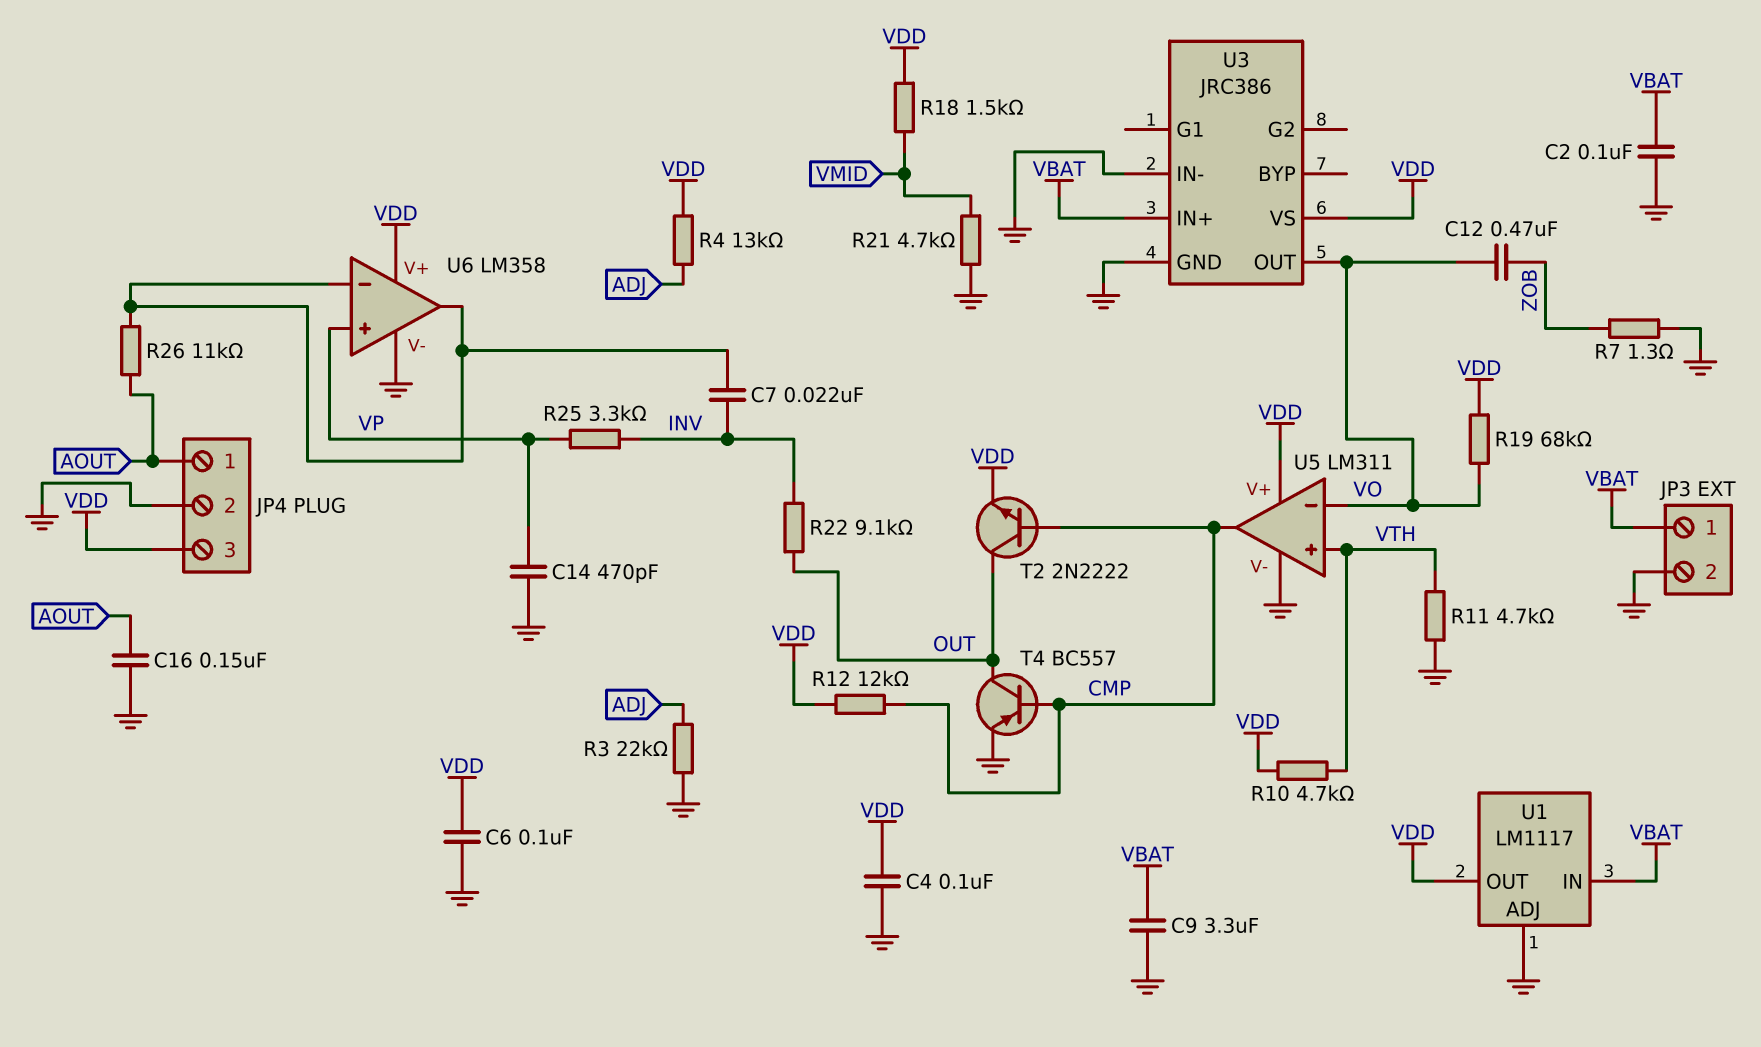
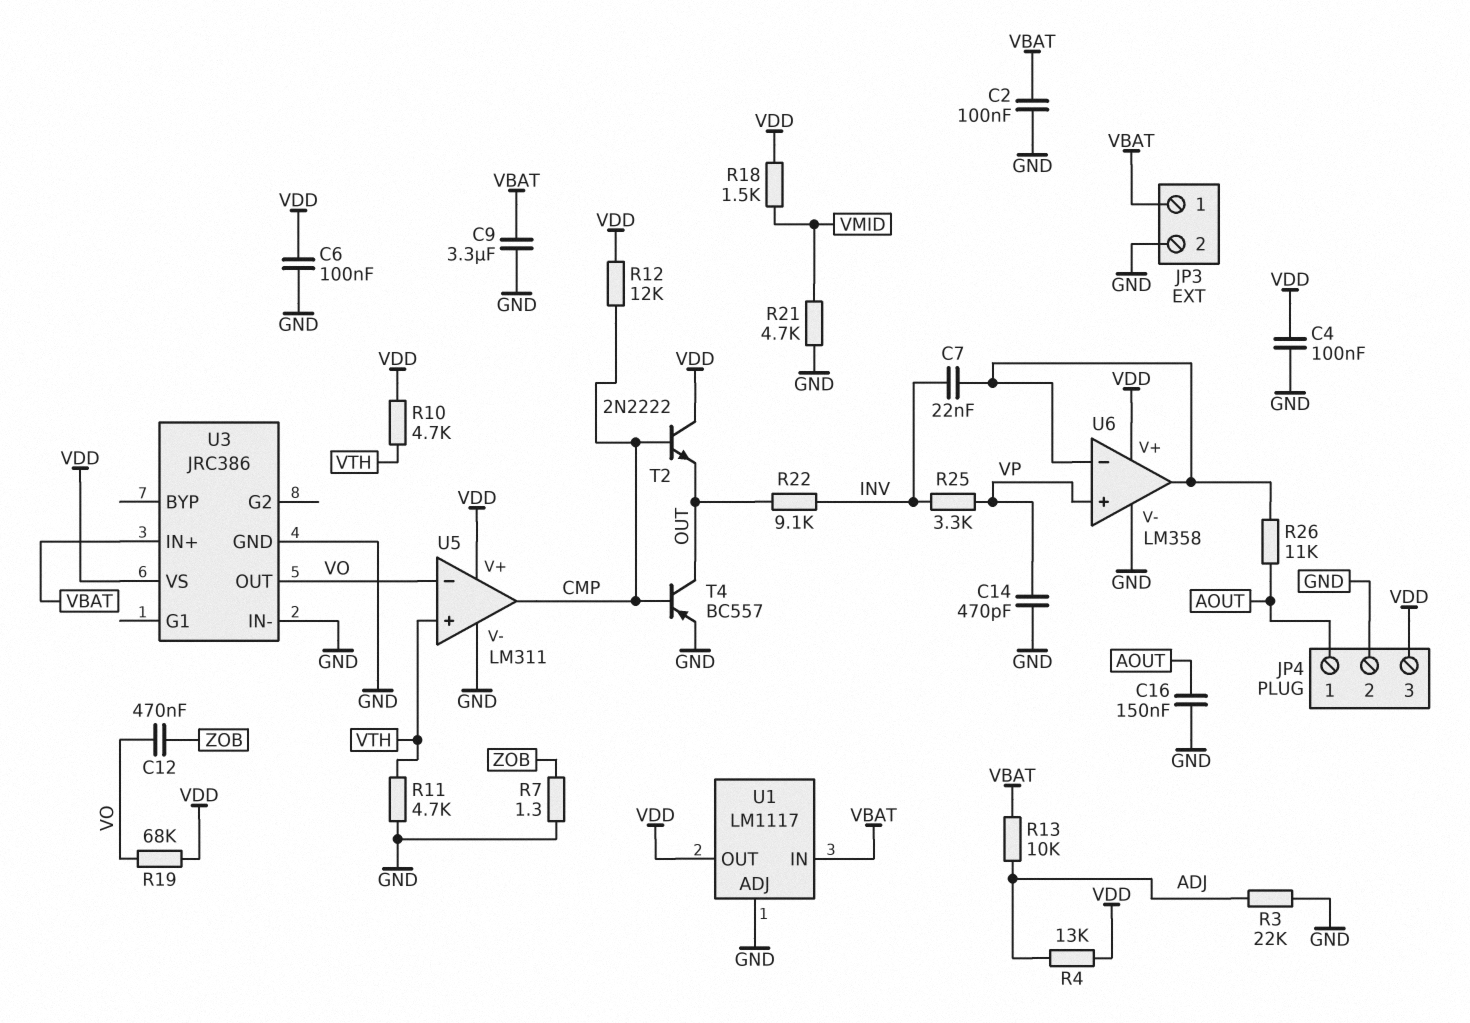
R13: none -> 10k (ADJ, VBAT)
T2: NPN 2N2222 (B CMP, C OUT, E VDD) -> NPN 2N2222 (B CMP, C VDD, E OUT)

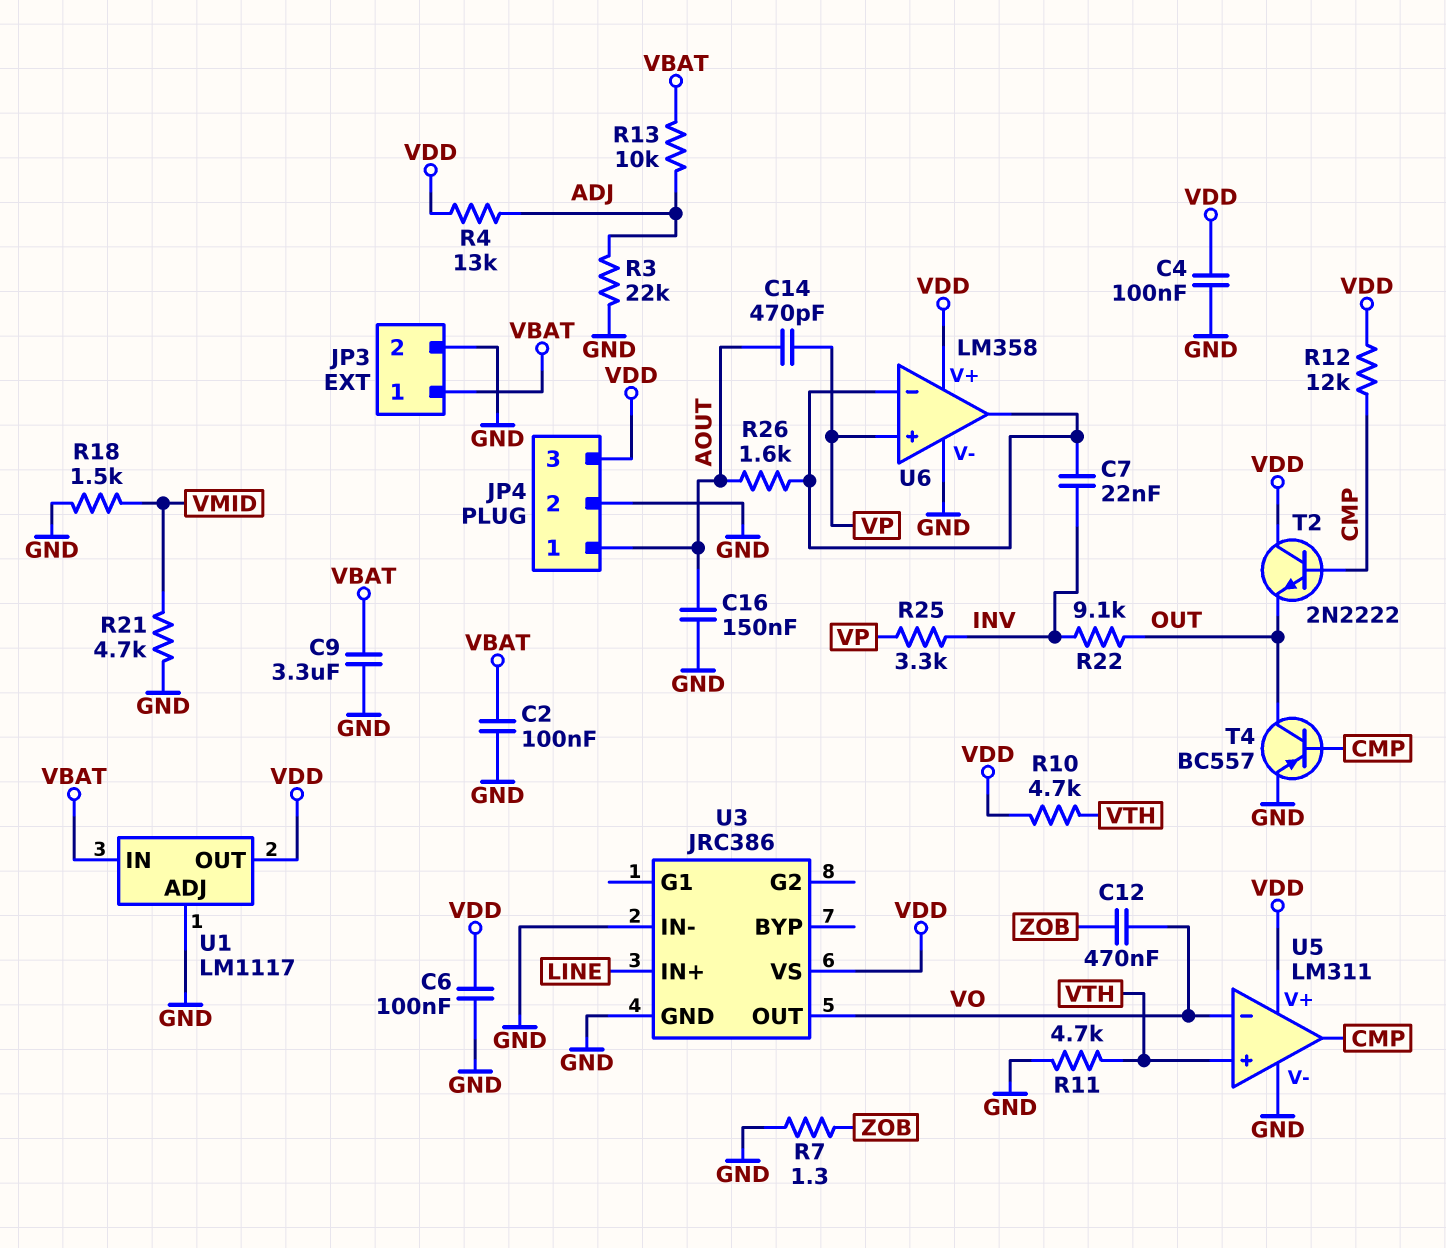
C14: 470pF (GND, VP) -> 470pF (AOUT, VP)
R18: 1.5k (VDD, VMID) -> 1.5k (GND, VMID)
R19: 68k (VDD, VO) -> none
R26: 11k (AOUT, U6/in-) -> 1.6k (AOUT, U6/in-)
U3 pin IN+: VBAT -> LINE

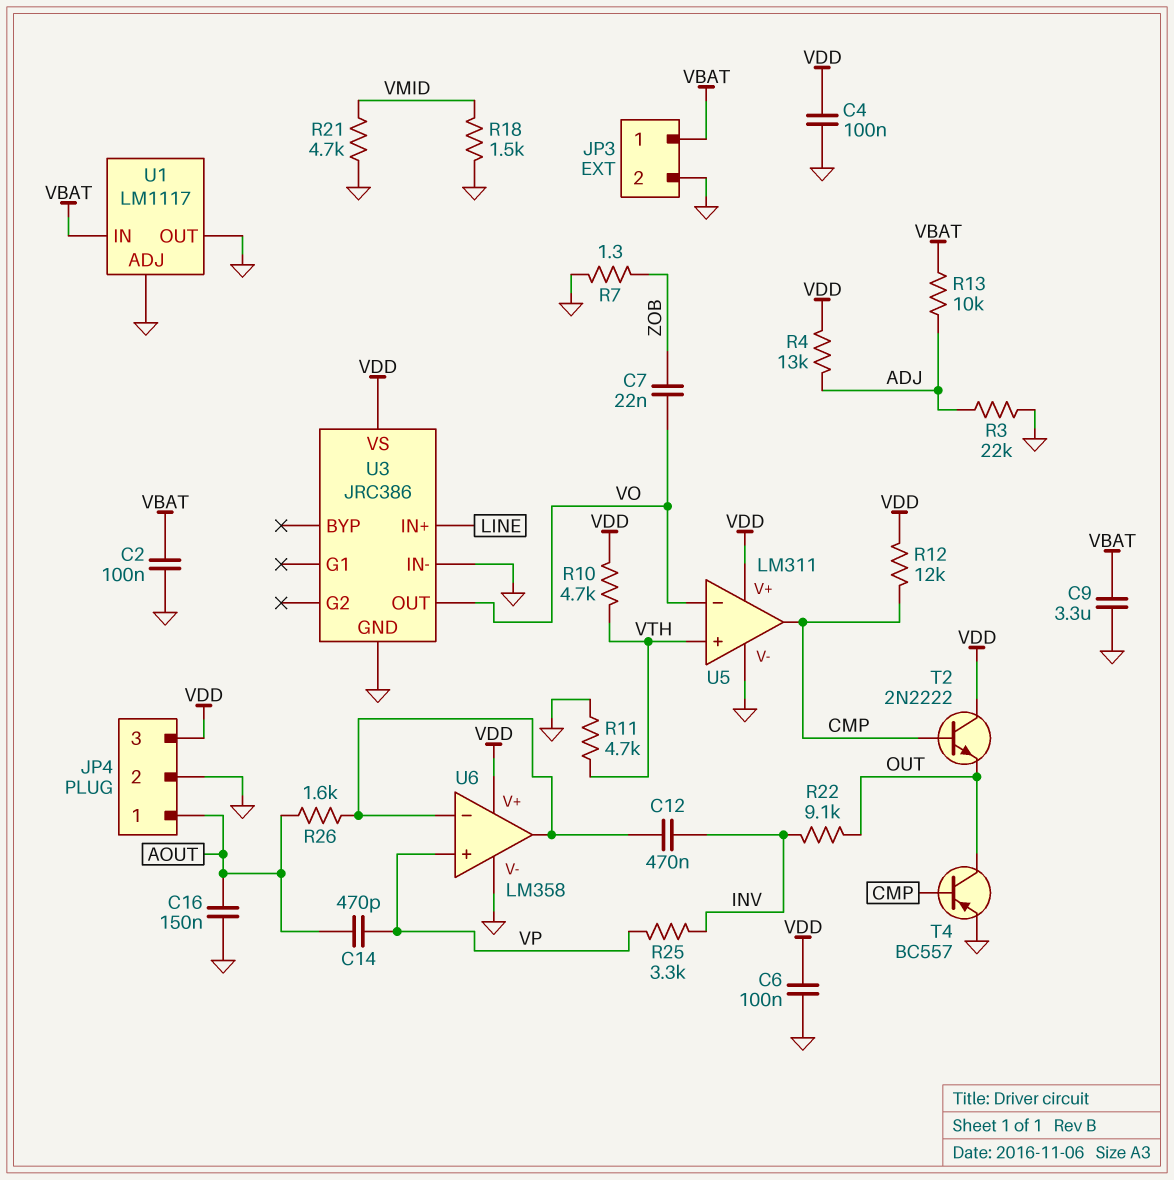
C7: 22nF (INV, U6/in-) -> 22nF (VO, ZOB)
C12: 470nF (VO, ZOB) -> 470nF (INV, U6/in-)
U1 pin OUT: VDD -> GND

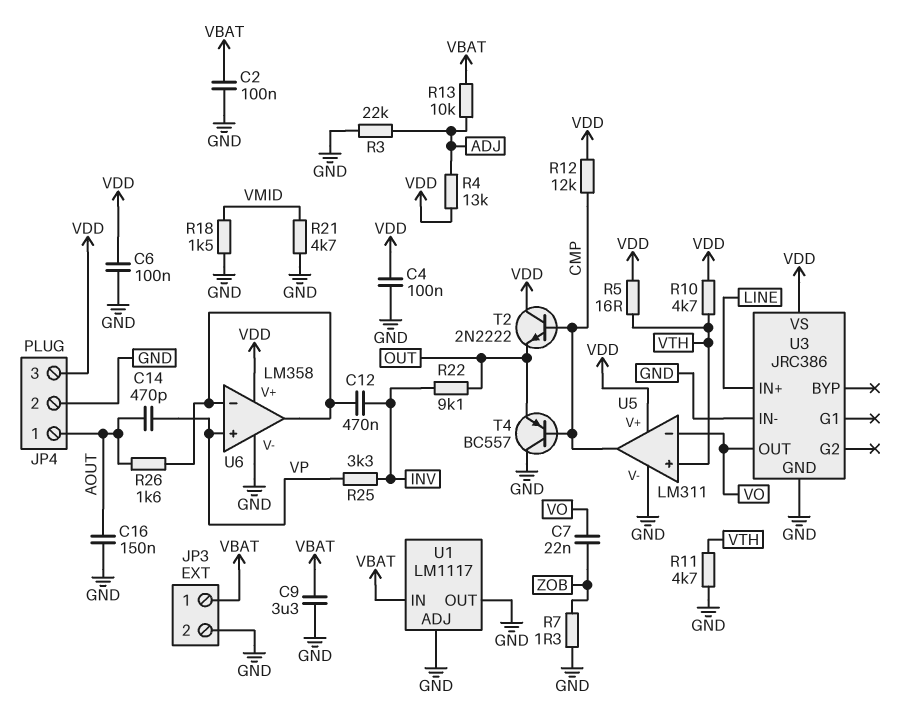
R5: none -> 16 (VDD, VTH)
T4: PNP BC557 (B CMP, C OUT, E GND) -> PNP BC557 (B CMP, C GND, E OUT)

